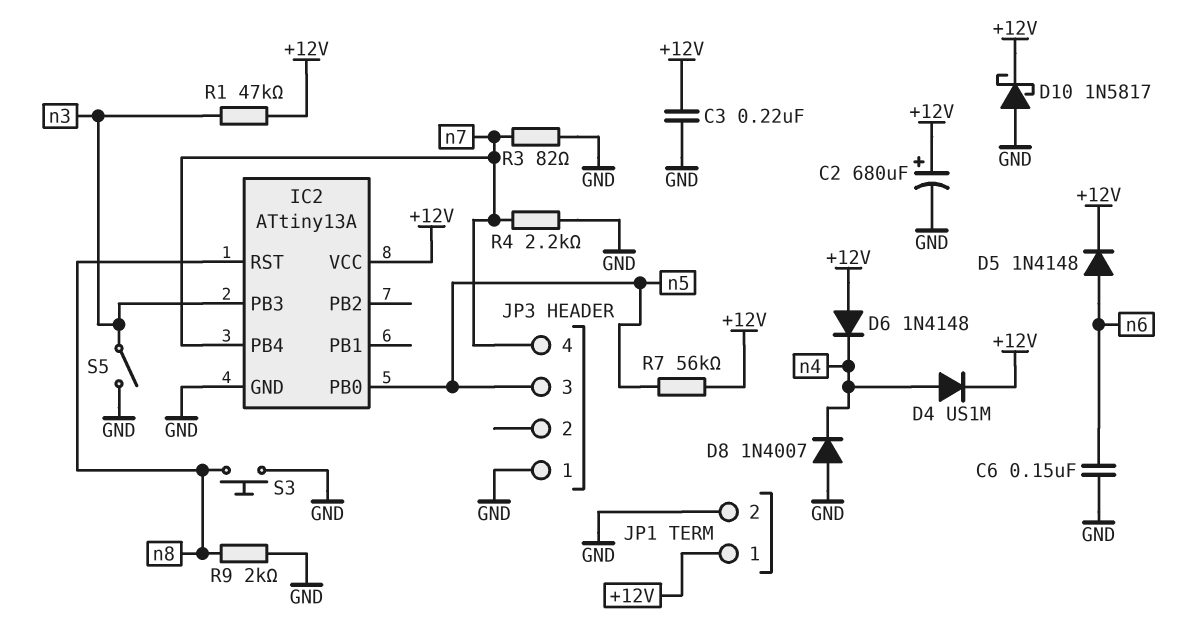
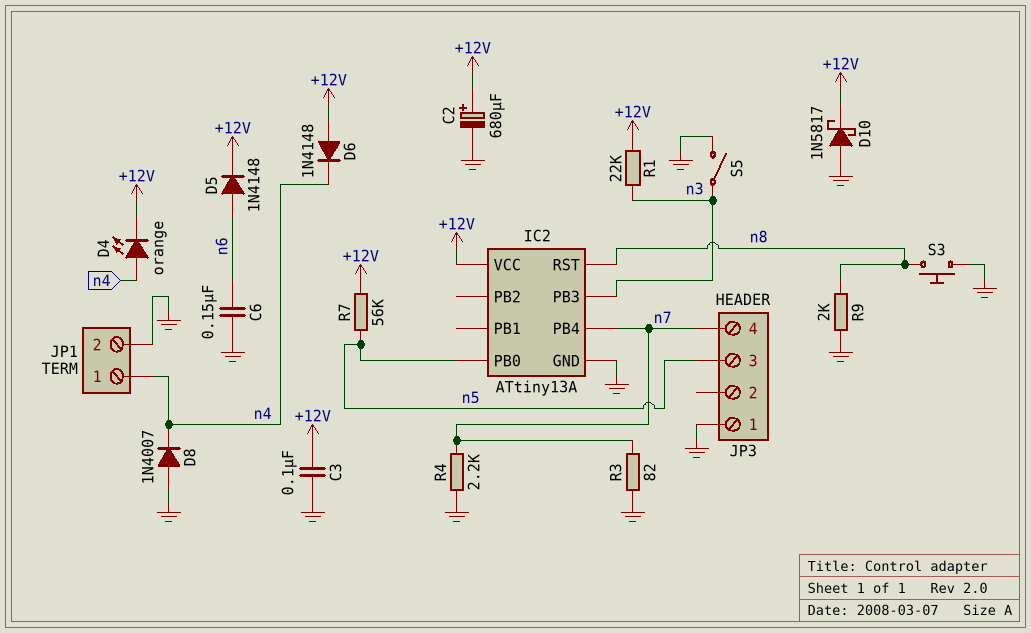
C3: 220nF (+12V, GND) -> 100nF (+12V, GND)
D4: diode US1M (A n4, K +12V) -> LED orange (A n4, K +12V)
JP1 pin 1: +12V -> n4
R1: 47k (+12V, n3) -> 22k (+12V, n3)

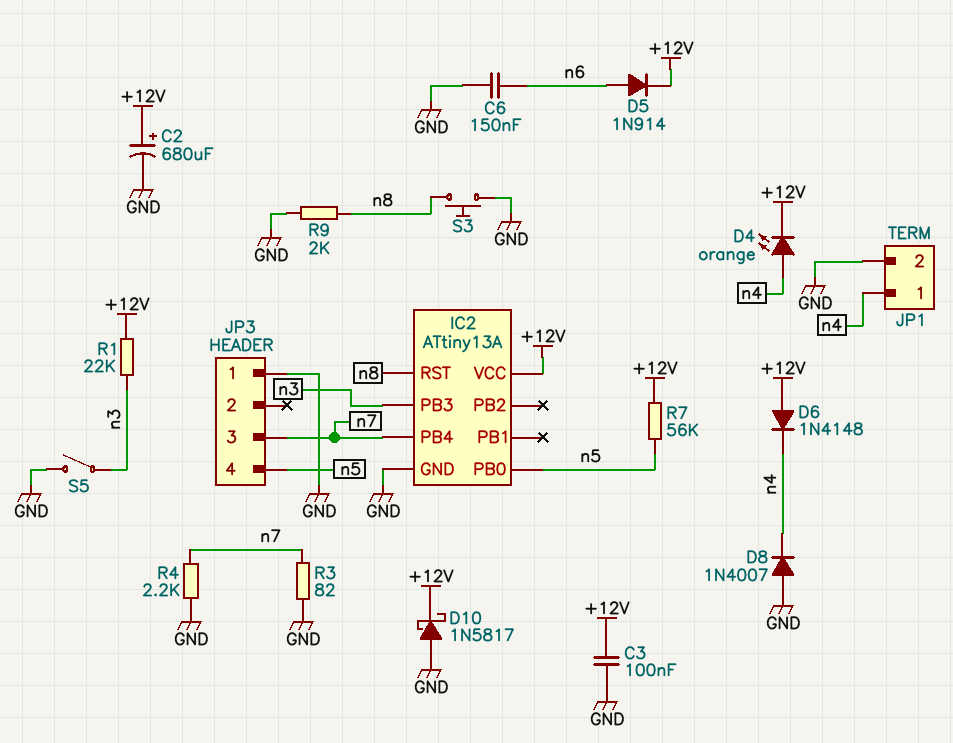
D5: diode 1N4148 (A n6, K +12V) -> diode 1N914 (A n6, K +12V)
JP3 pin 3: n5 -> n7
JP3 pin 4: n7 -> n5

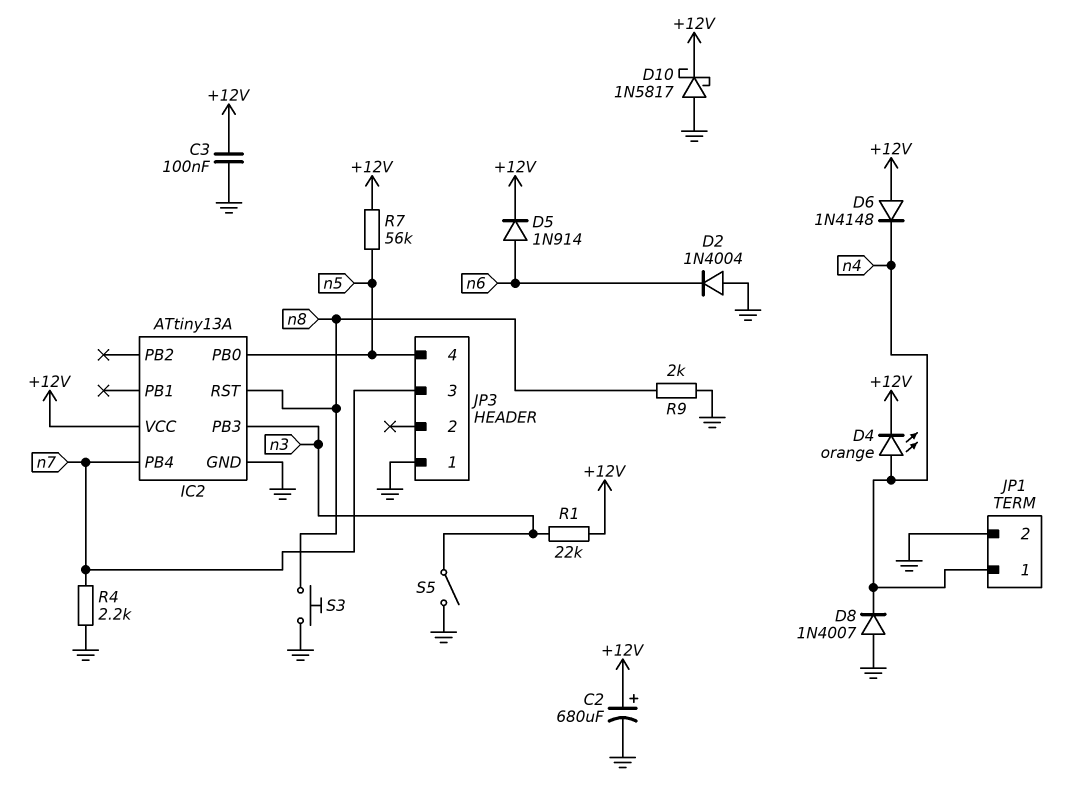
C6: 150nF (GND, n6) -> none
D2: none -> diode 1N4004 (A GND, K n6)
R3: 82 (GND, n7) -> none

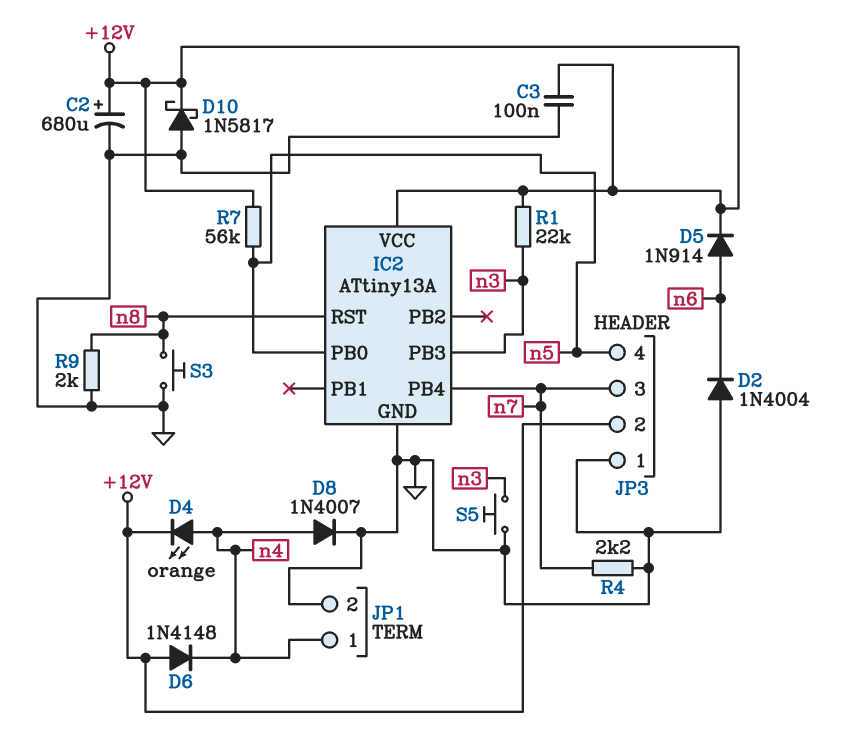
D8: diode 1N4007 (A GND, K n4) -> diode 1N4007 (A n4, K GND)
JP3 pin 2: none -> +12V
S5: switch (GND, n3) -> button (GND, n3)

